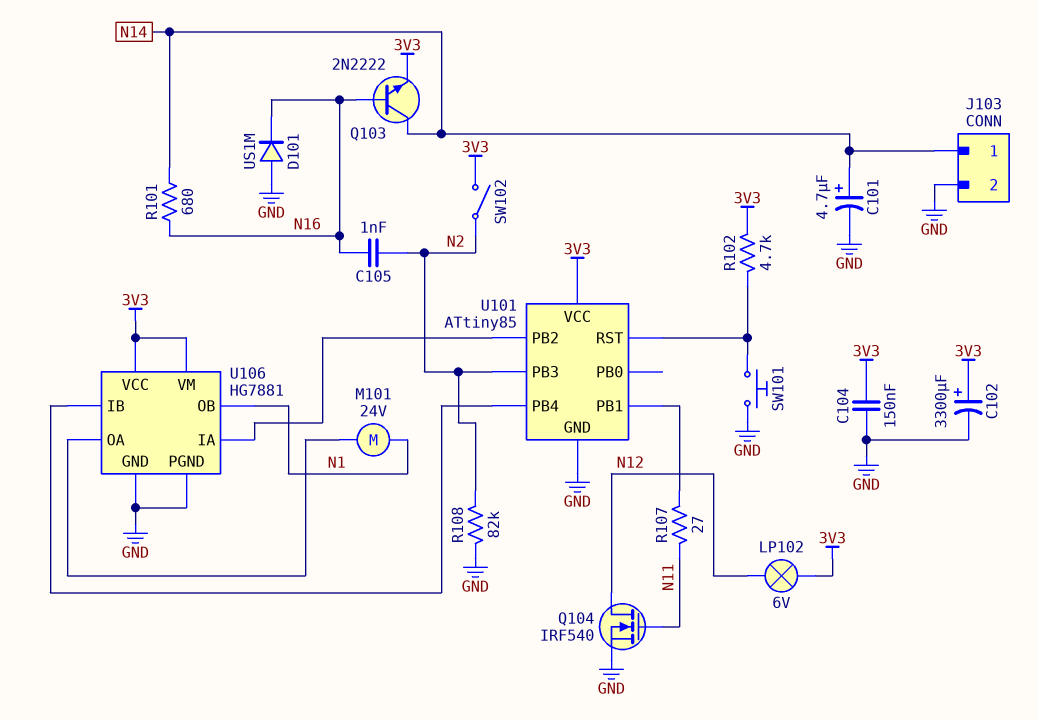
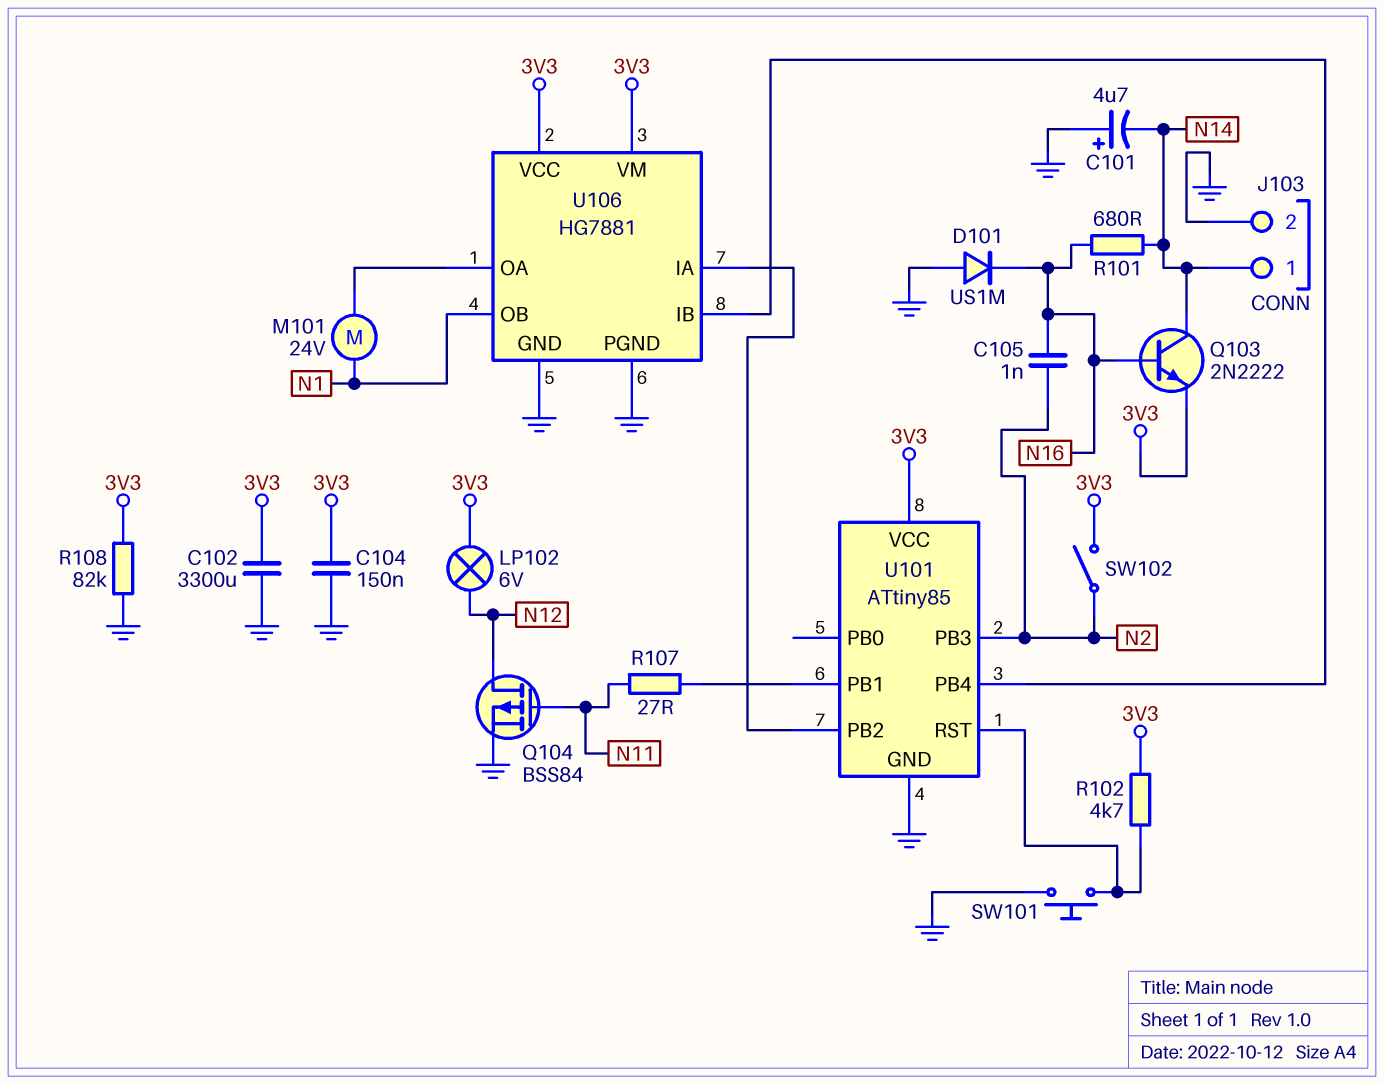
C101: 4.7uF (plus N14, minus GND) -> 4.7uF (plus GND, minus N14)
C102: 3300uF (plus 3V3, minus GND) -> 3300uF (3V3, GND)
Q104: NMOS IRF540 (G N11, D N12, S GND) -> PMOS BSS84 (G N11, D N12, S GND)
R108: 82k (GND, N2) -> 82k (3V3, GND)

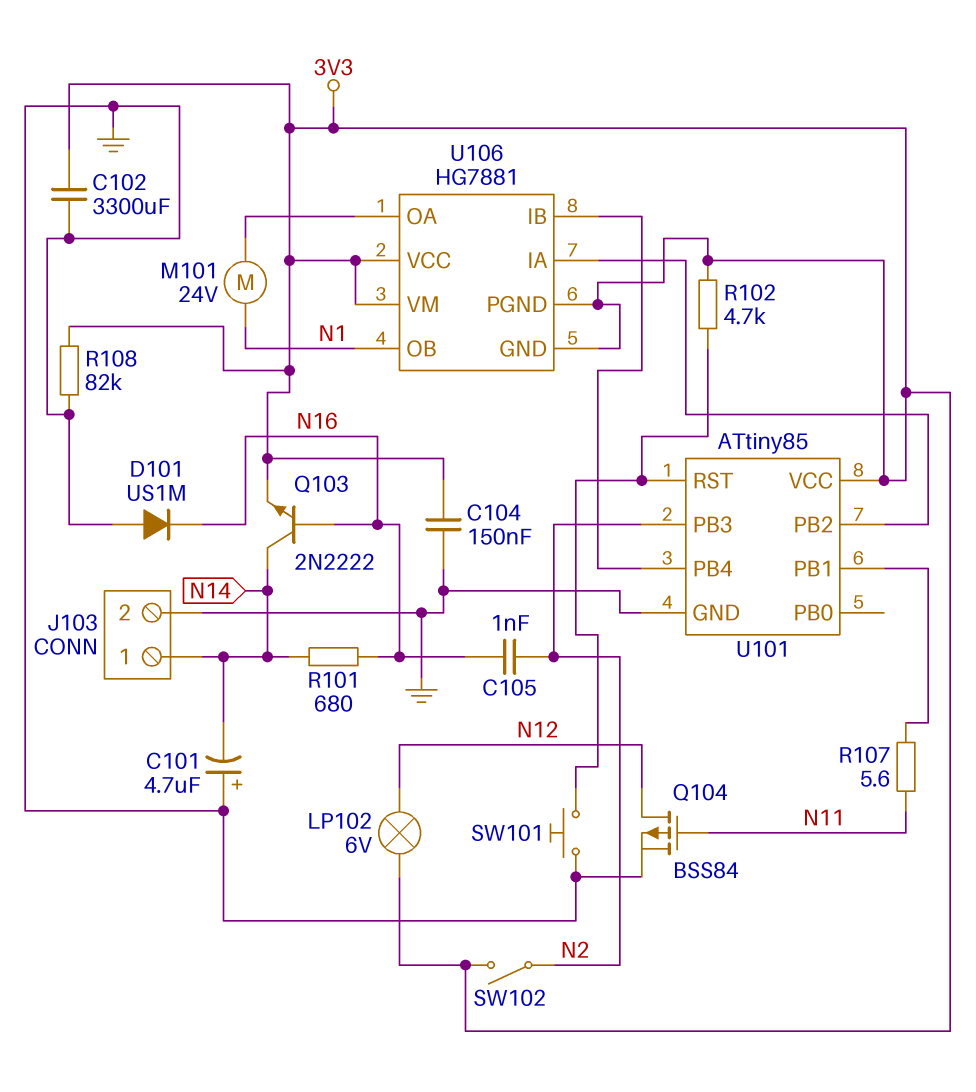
R107: 27 (N11, U101/PB1) -> 5.6 (N11, U101/PB1)
U106 pin GND: GND -> 3V3
U106 pin PGND: GND -> 3V3

